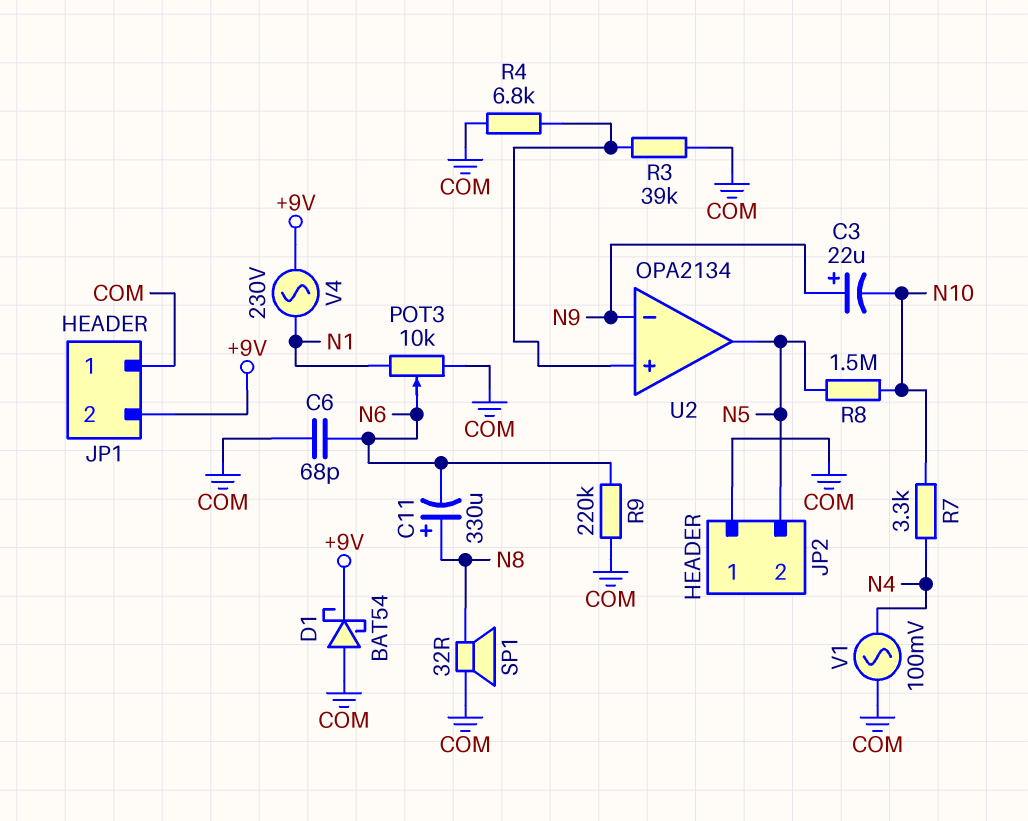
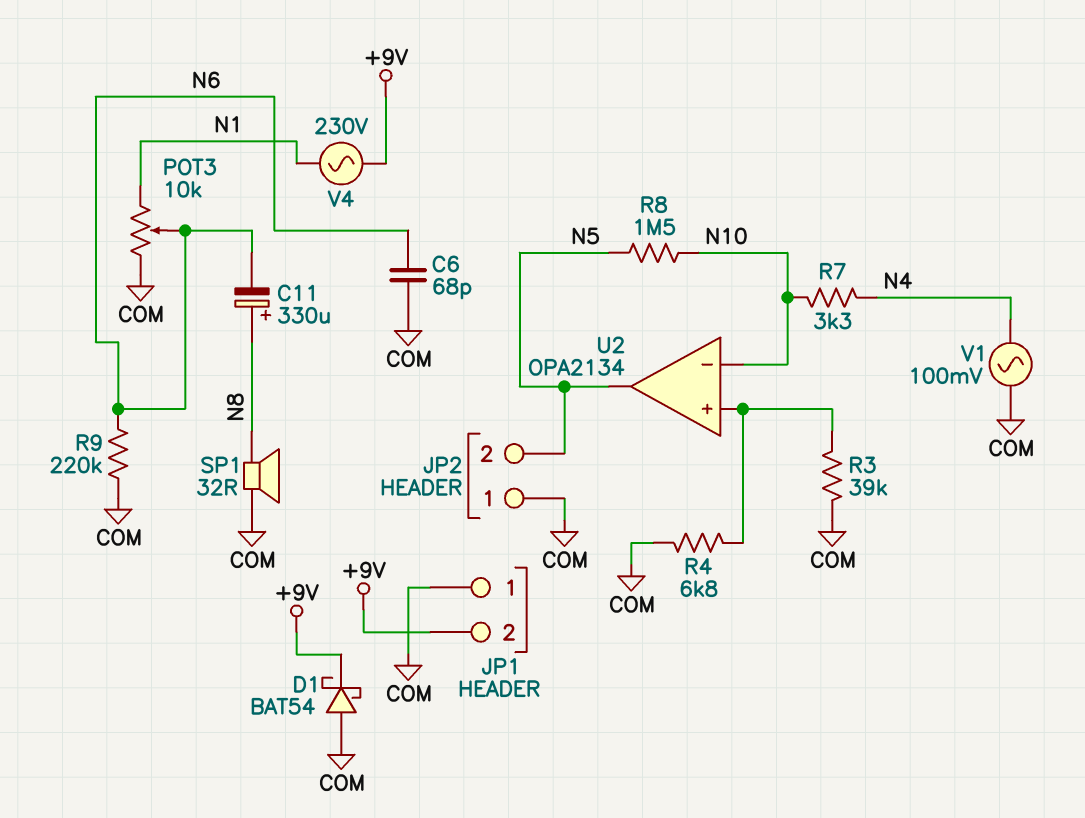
C3: 22uF (plus N9, minus N10) -> none
U2 pin in-: N9 -> N10

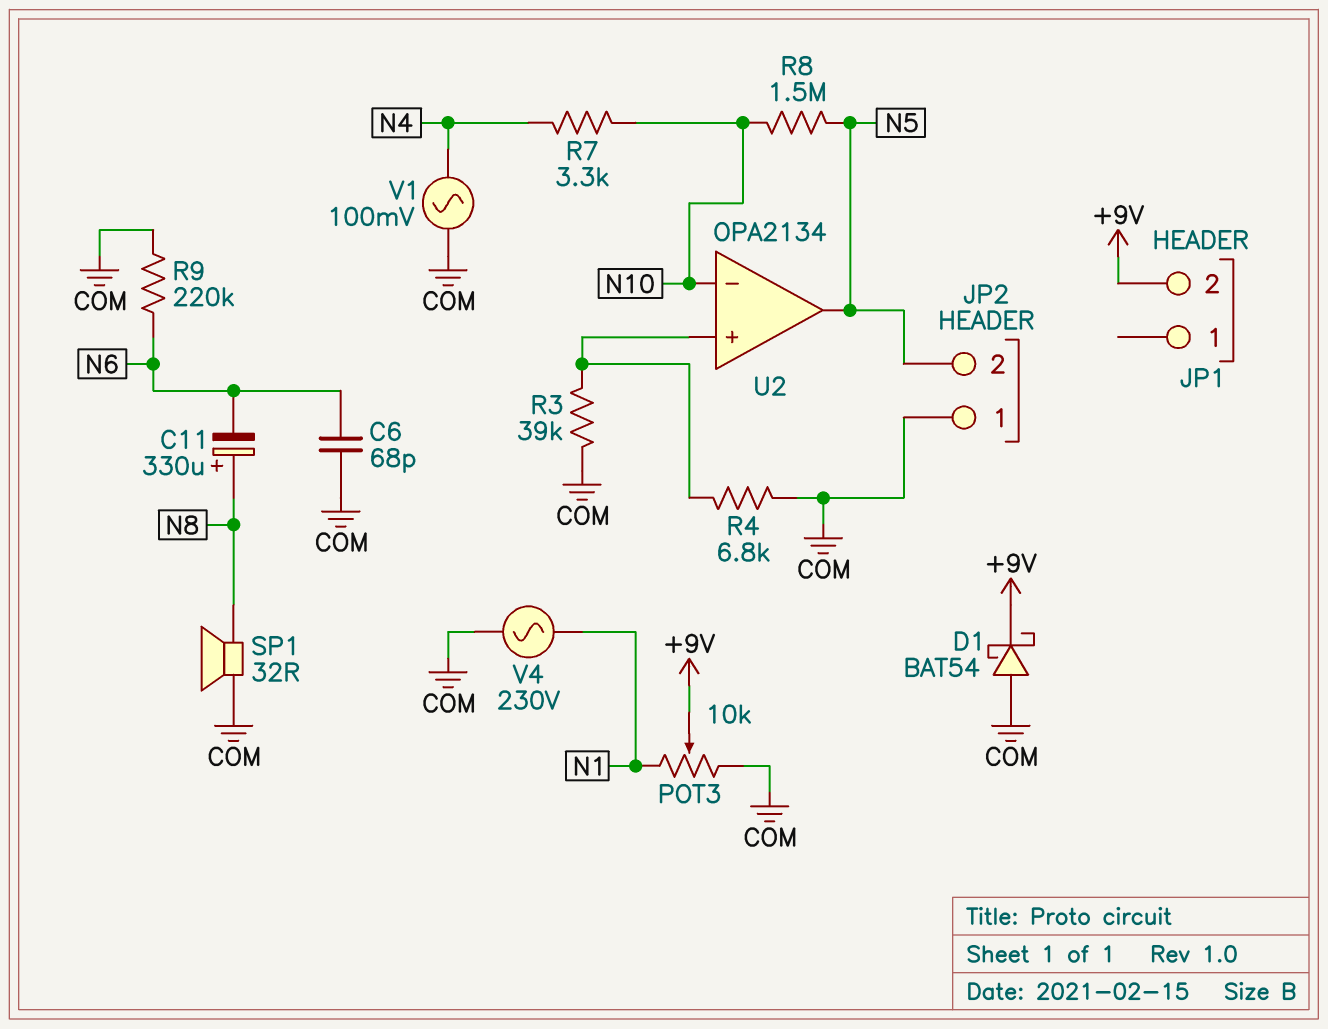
JP1 pin 1: COM -> none
POT3: 10k (COM, N1, wiper N6) -> 10k (COM, N1, wiper +9V)
V4: AC 230V (+9V, N1) -> AC 230V (COM, N1)

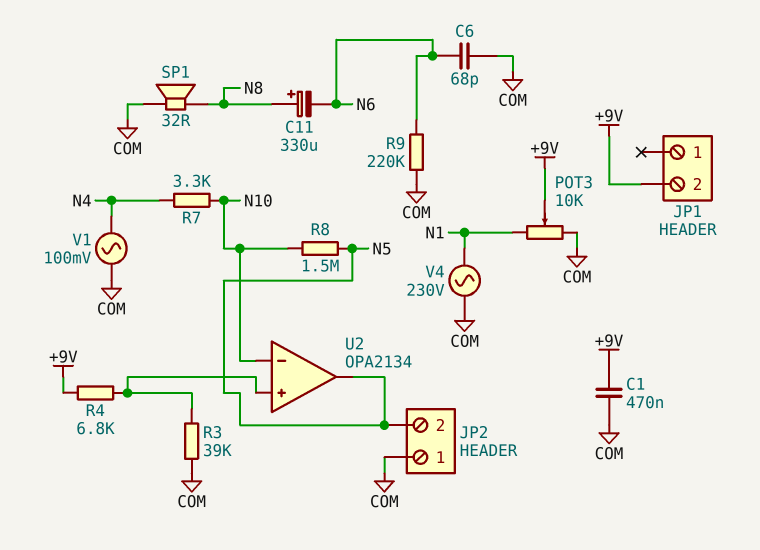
C1: none -> 470nF (+9V, COM)
D1: schottky BAT54 (A COM, K +9V) -> none
R4: 6.8k (COM, U2/in+) -> 6.8k (+9V, U2/in+)

